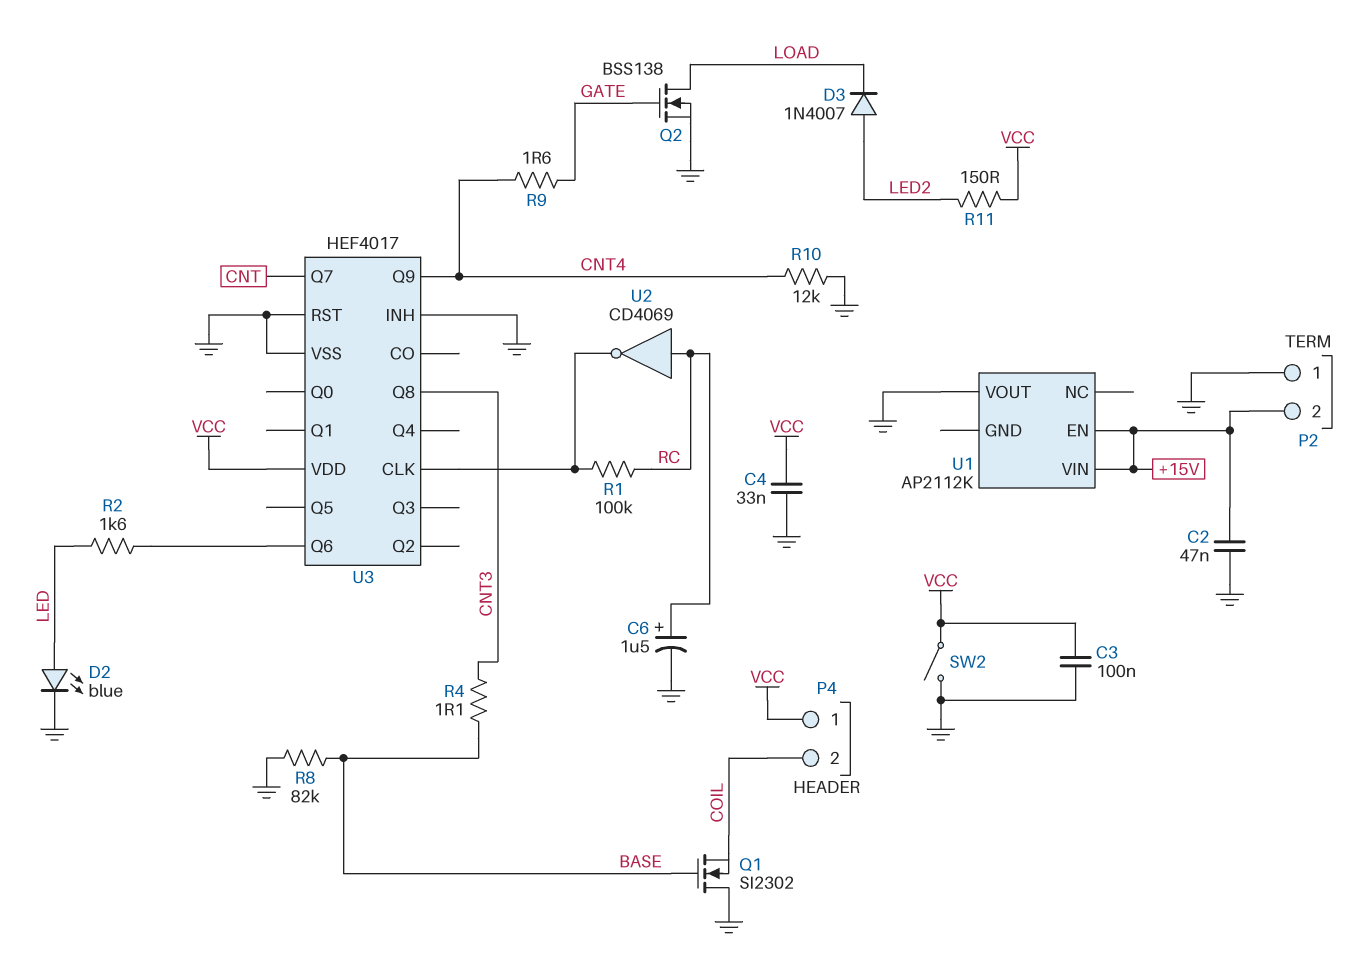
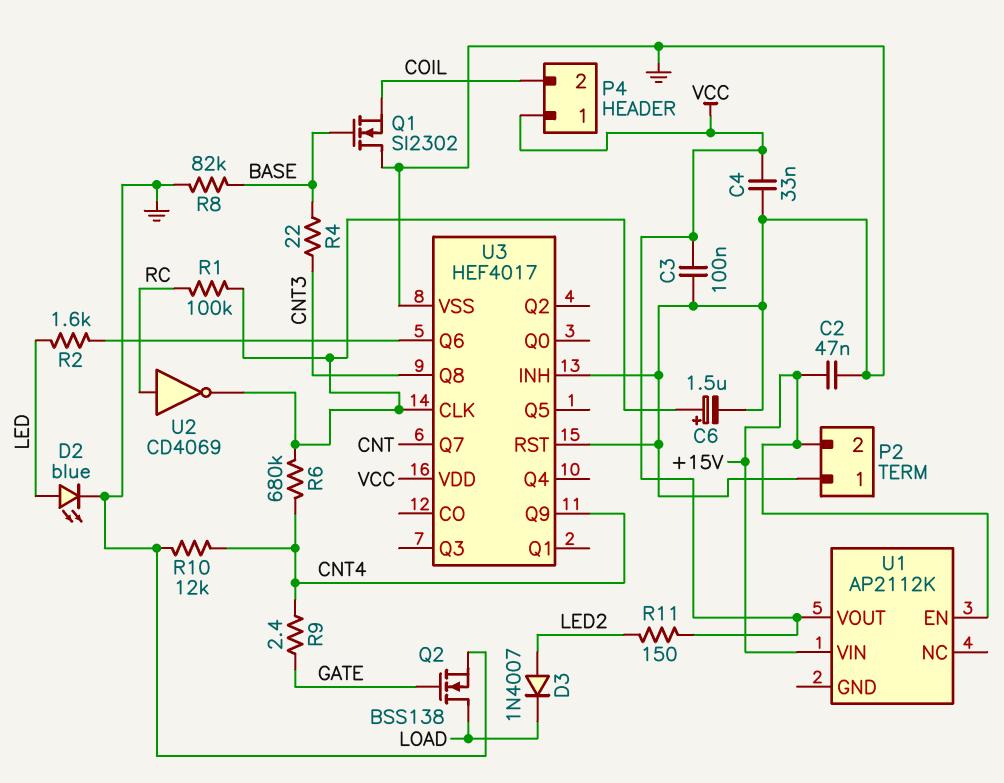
C6: 1.5uF (plus RC, minus GND) -> 1.5uF (plus U3/CLK, minus GND)
R4: 1.1 (BASE, CNT3) -> 22 (BASE, CNT3)
R6: none -> 680k (CNT4, U3/CLK)
R9: 1.6 (CNT4, GATE) -> 2.4 (CNT4, GATE)
SW2: switch (GND, VCC) -> none
U1 pin VOUT: GND -> VCC

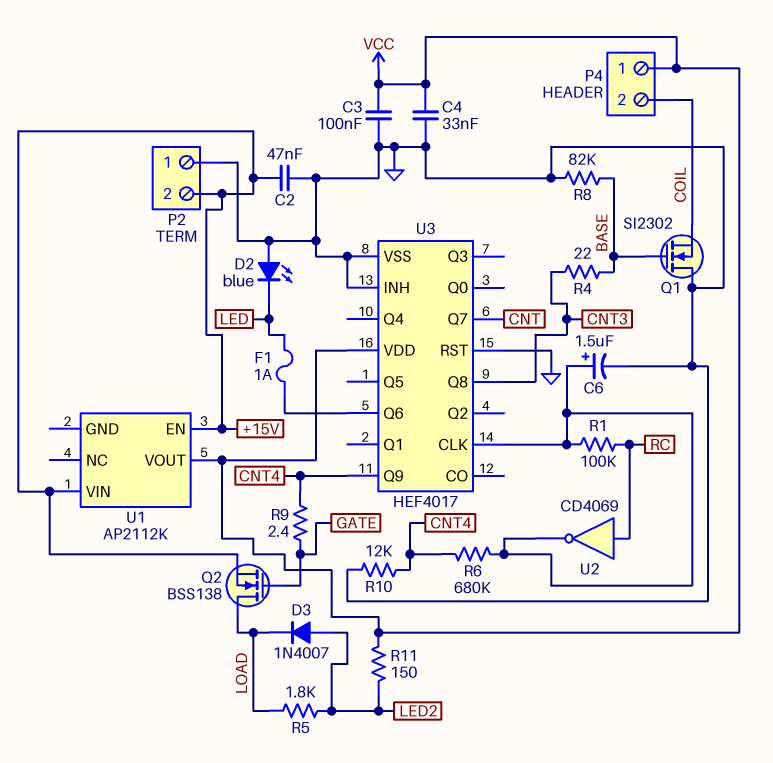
D2: LED blue (A LED, K GND) -> LED blue (A GND, K LED)
F1: none -> 1A (LED, U3/Q6)
Q2: NMOS BSS138 (G GATE, D LOAD, S GND) -> NMOS BSS138 (G GATE, D LOAD, S +15V)
R2: 1.6k (LED, U3/Q6) -> none
R5: none -> 1.8k (LED2, LOAD)

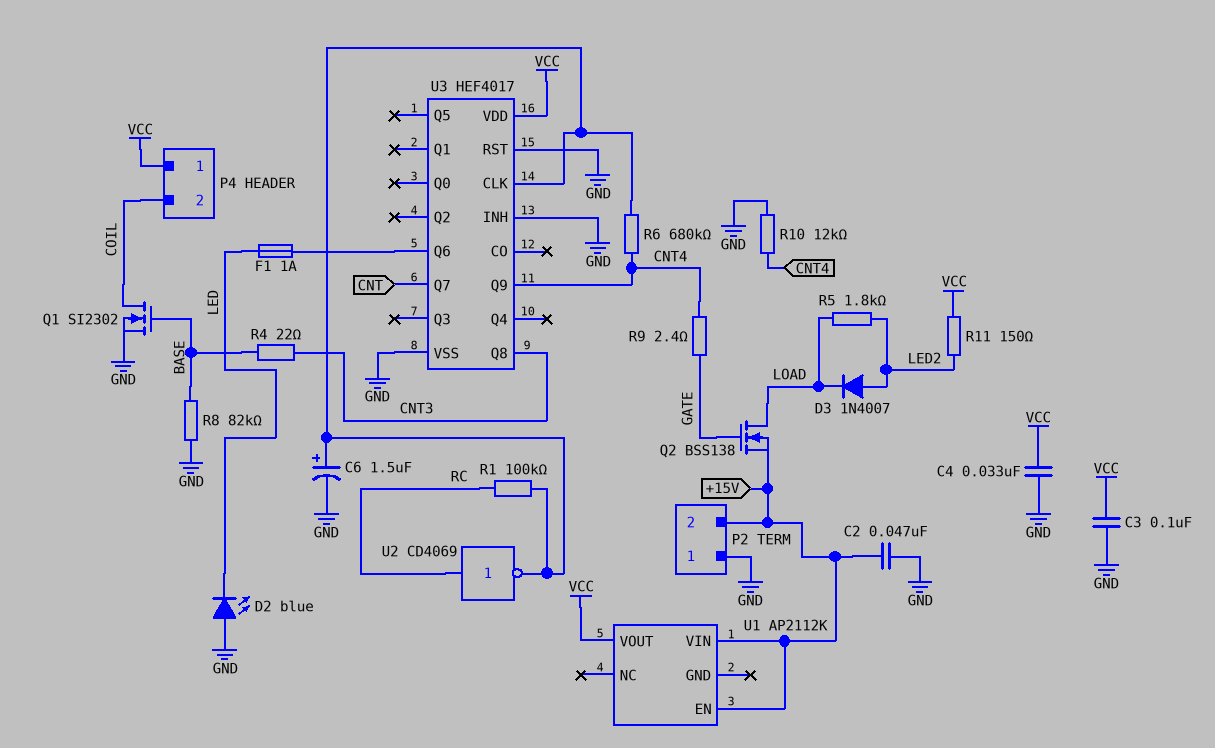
Q1: NMOS SI2302 (G BASE, D GND, S COIL) -> NMOS SI2302 (G BASE, D COIL, S GND)

